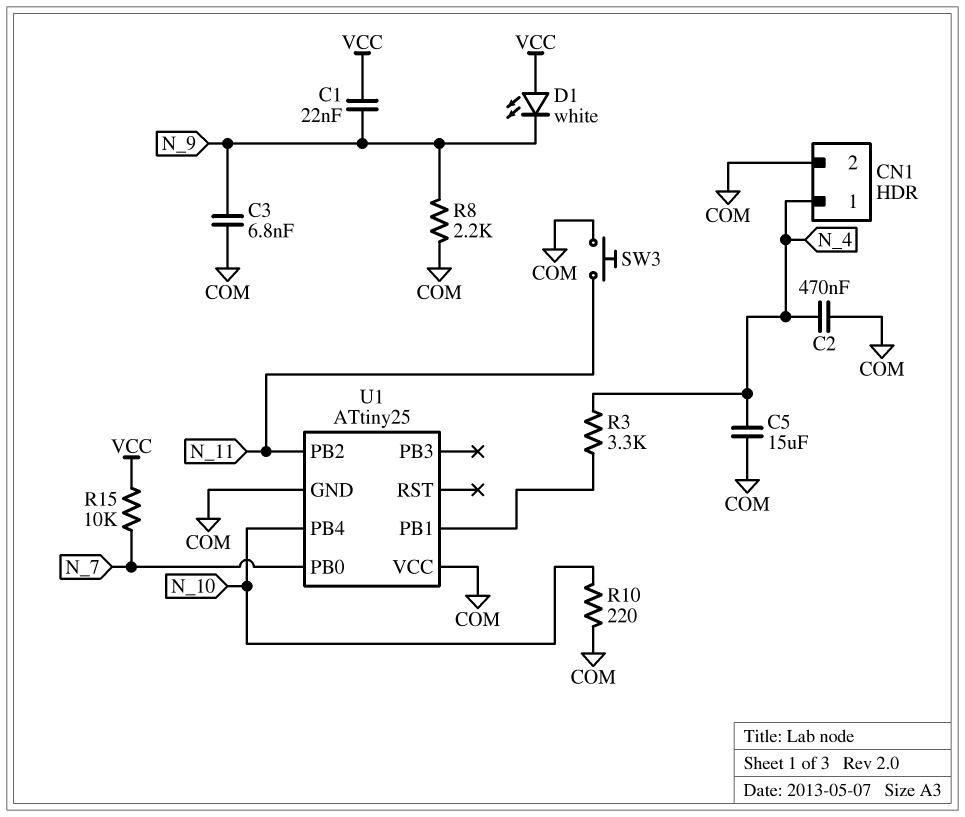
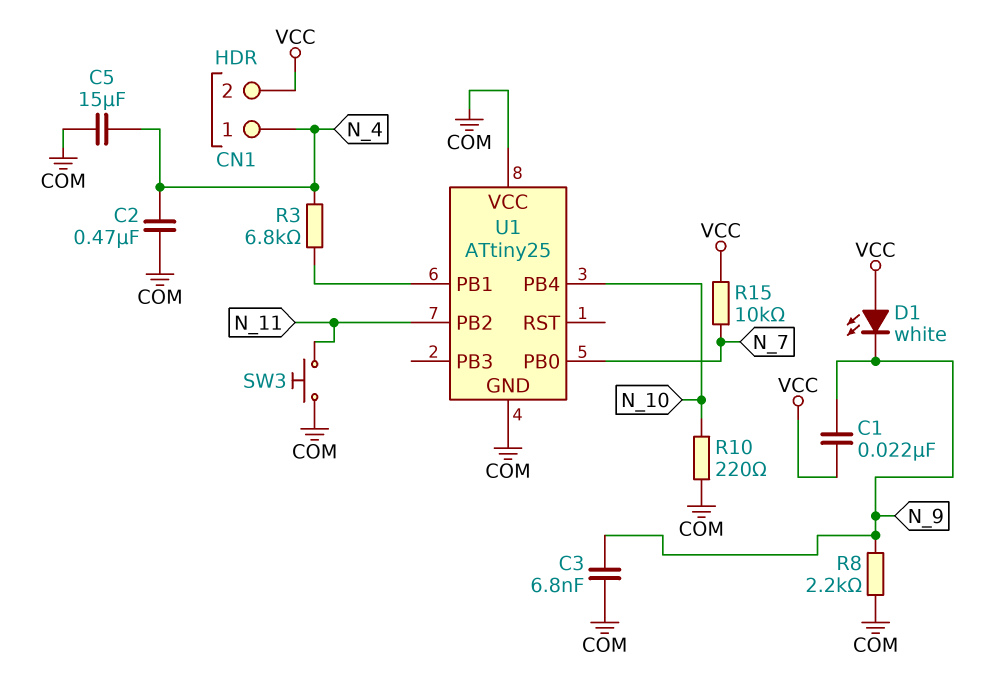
CN1 pin 2: COM -> VCC
R3: 3.3k (N_4, U1/PB1) -> 6.8k (N_4, U1/PB1)

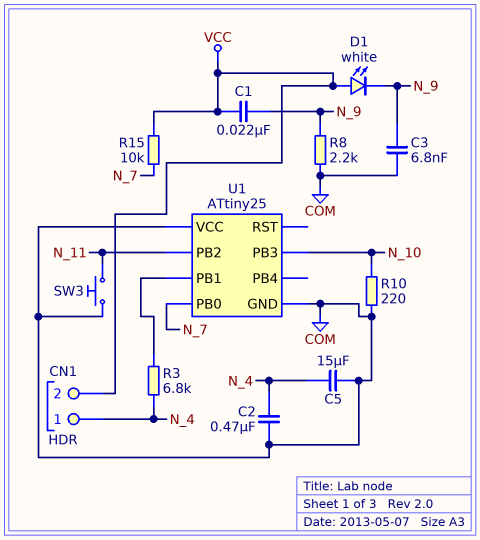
U1 pin PB3: none -> N_10
U1 pin PB4: N_10 -> none

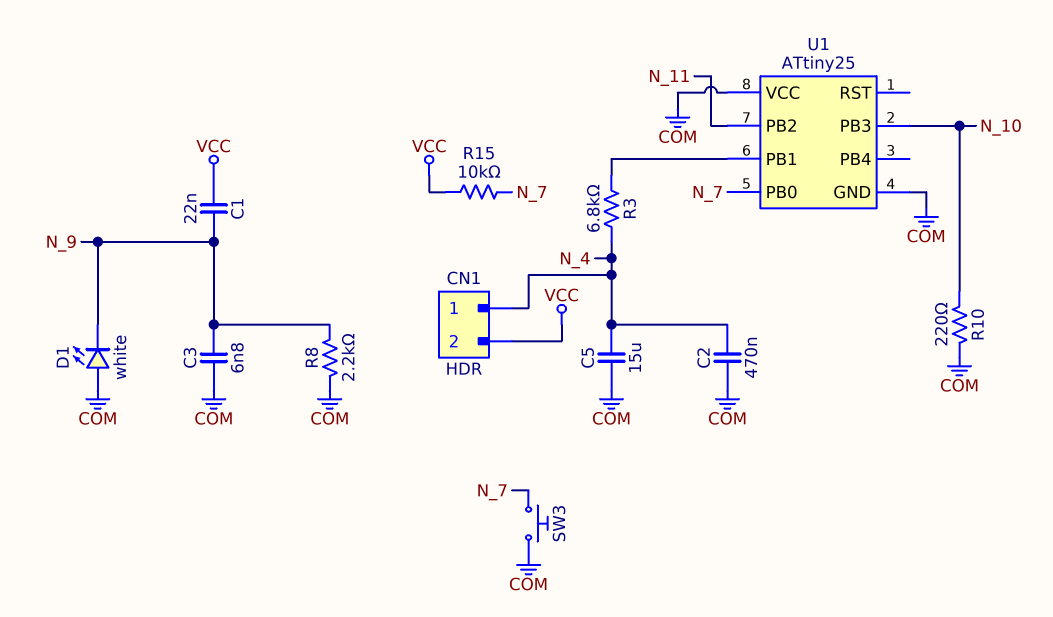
D1: LED white (A VCC, K N_9) -> LED white (A COM, K N_9)
SW3: button (COM, N_11) -> button (COM, N_7)

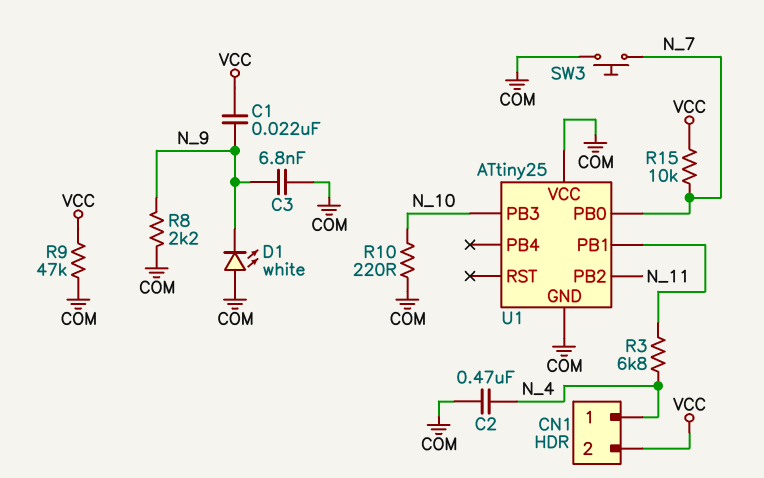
C5: 15uF (COM, N_4) -> none
R9: none -> 47k (COM, VCC)

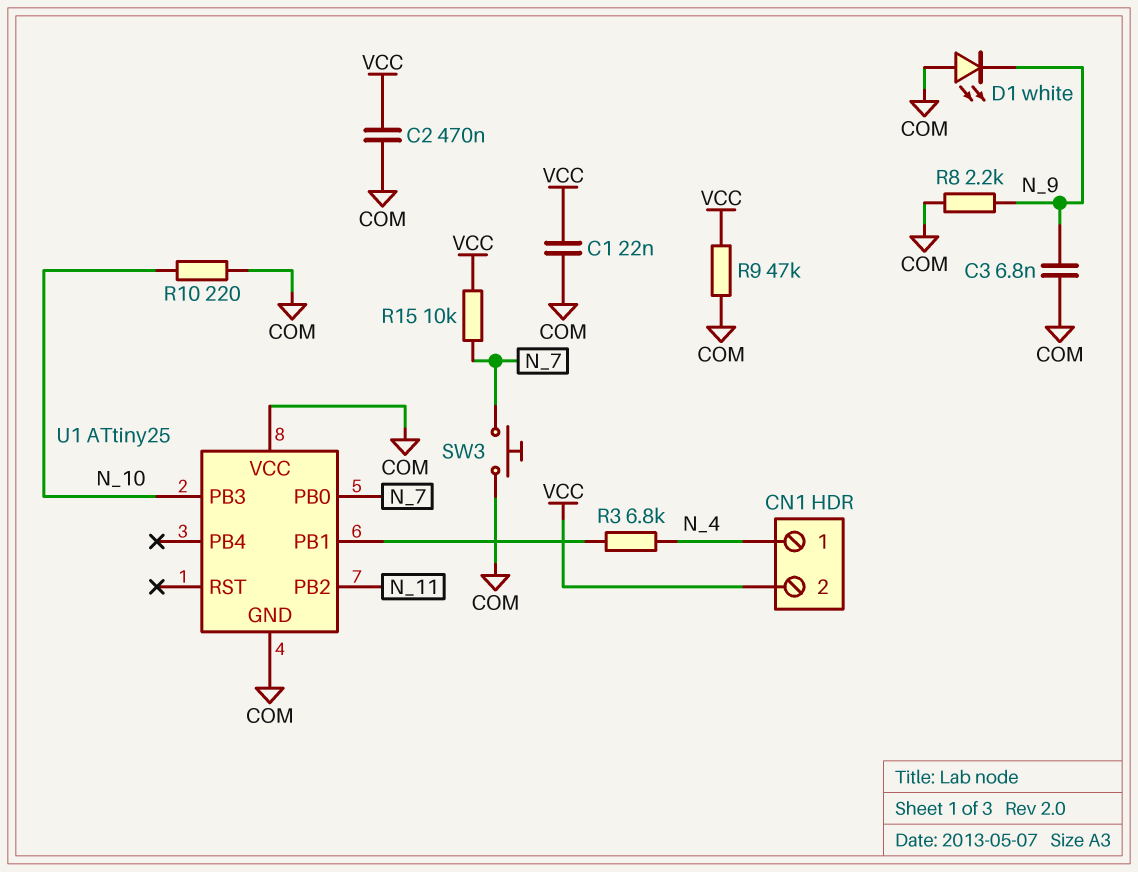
C1: 22nF (N_9, VCC) -> 22nF (COM, VCC)
C2: 470nF (COM, N_4) -> 470nF (COM, VCC)

